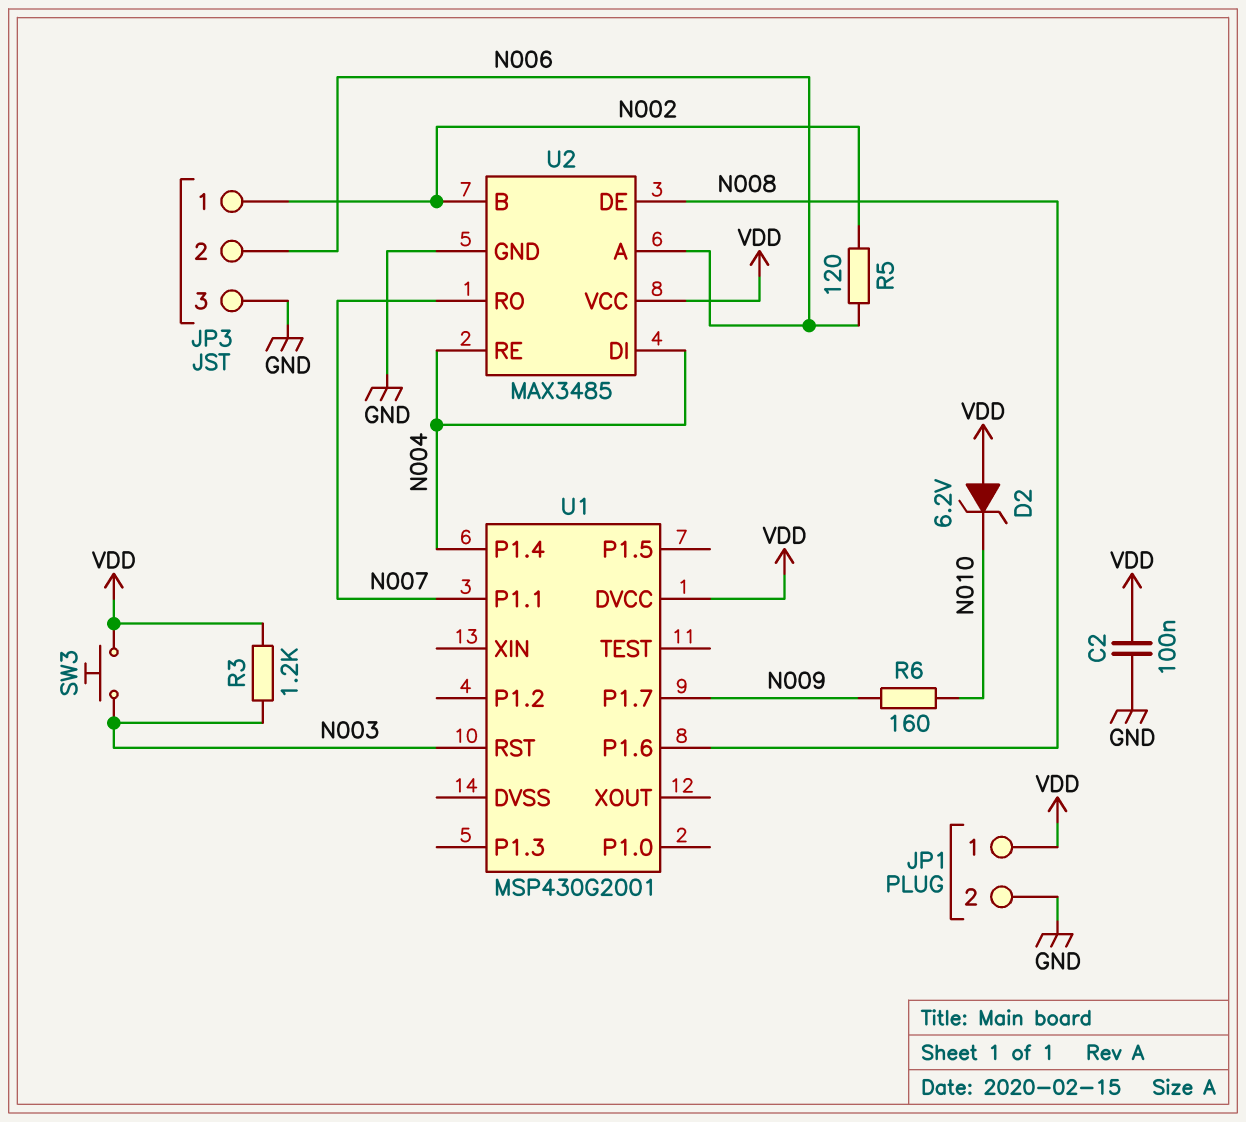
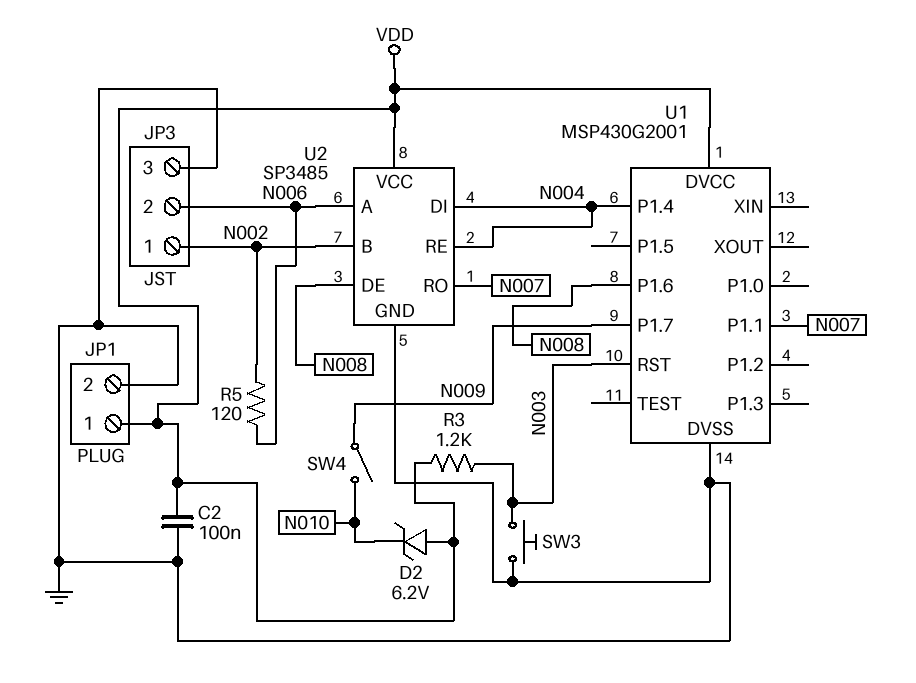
R6: 160 (N009, N010) -> none
SW3: button (N003, VDD) -> button (GND, N003)
SW4: none -> switch (N009, N010)
U1 pin DVSS: none -> GND
U2: MAX3485 -> SP3485

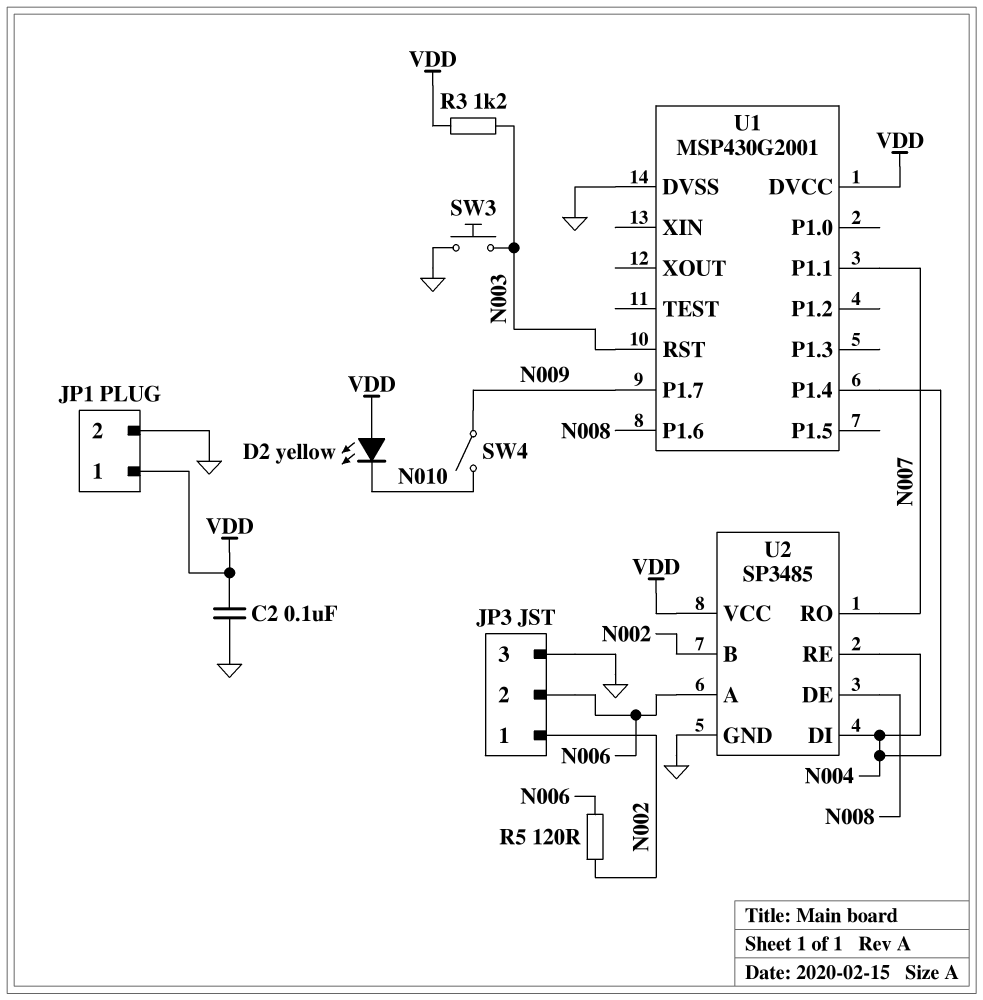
D2: zener 6.2V (A VDD, K N010) -> LED yellow (A VDD, K N010)

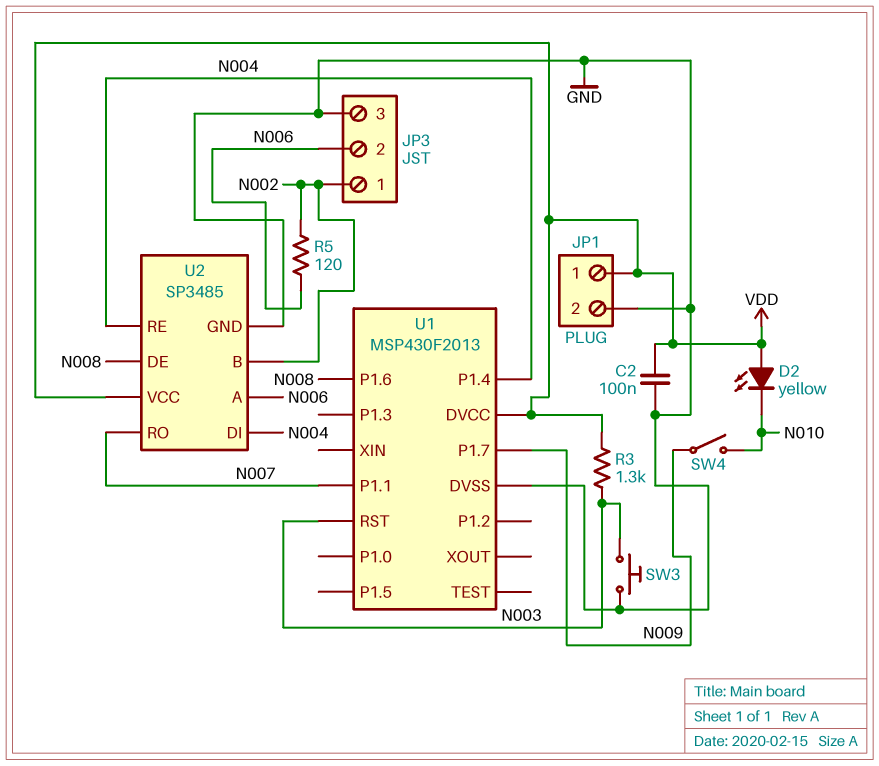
R3: 1.2k (N003, VDD) -> 1.3k (N003, VDD)
U1: MSP430G2001 -> MSP430F2013

